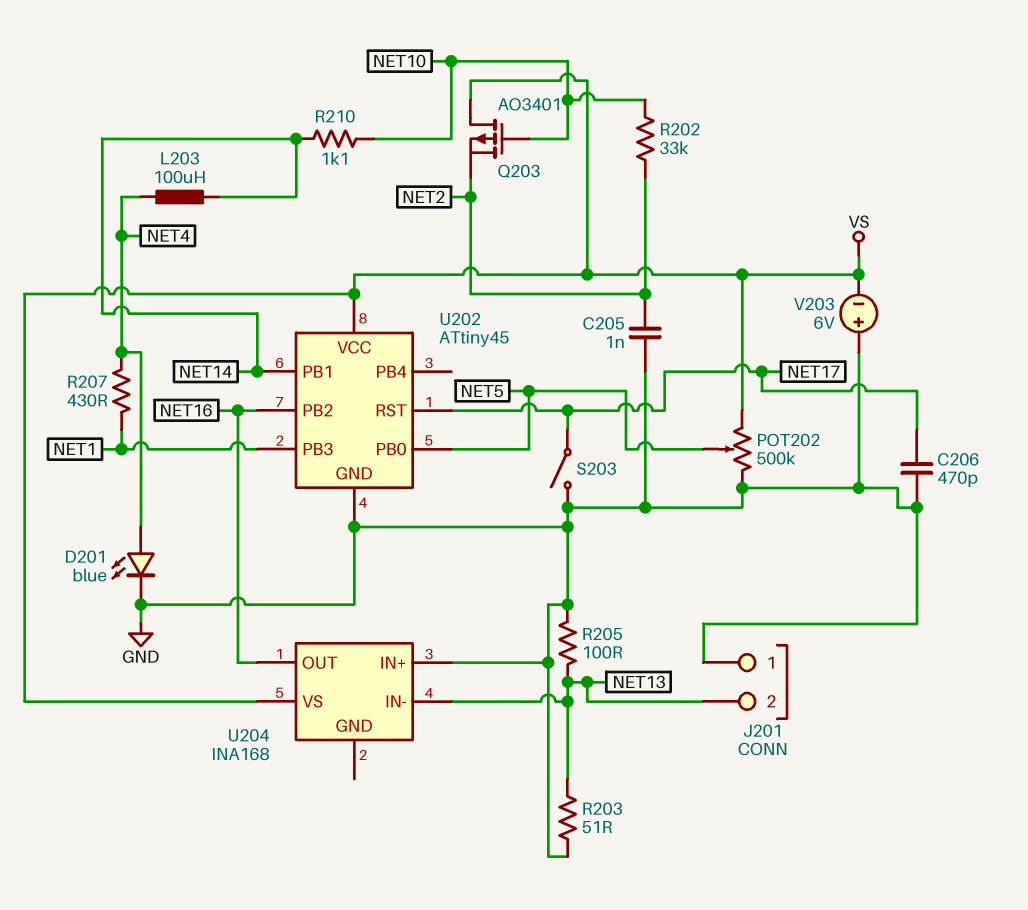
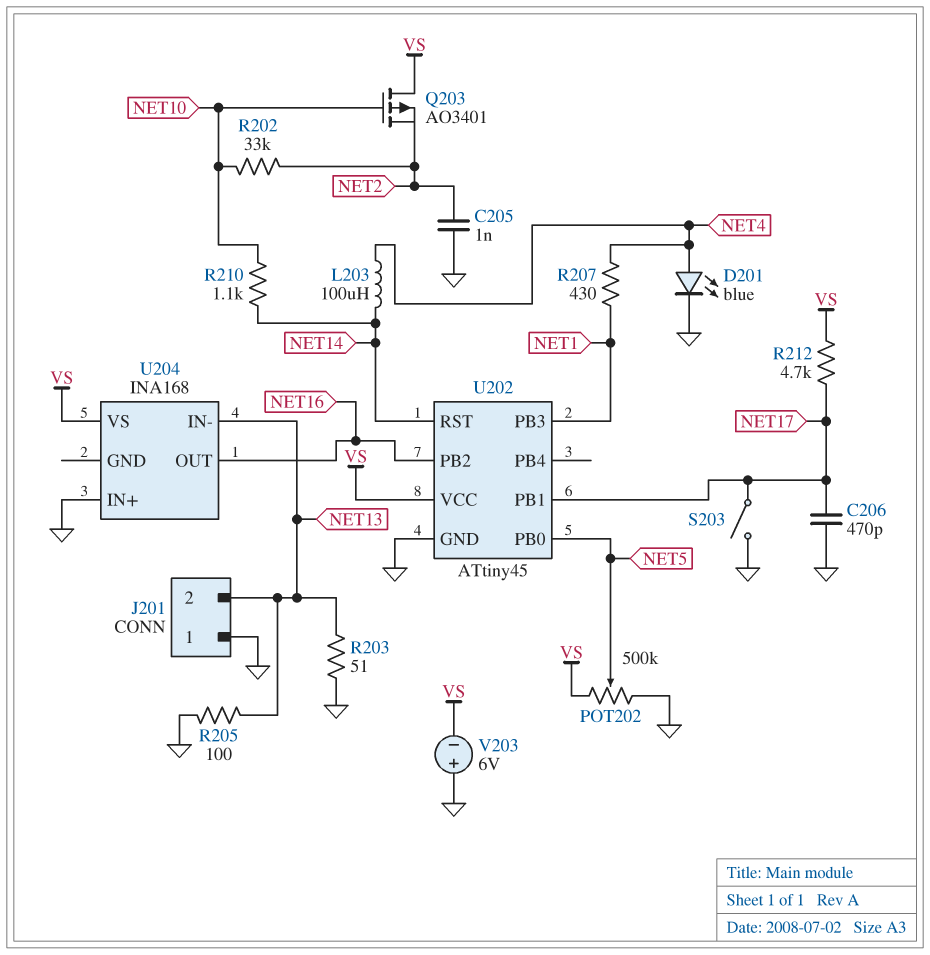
R212: none -> 4.7k (NET17, VS)
U202 pin PB1: NET14 -> NET17
U202 pin RST: NET17 -> NET14

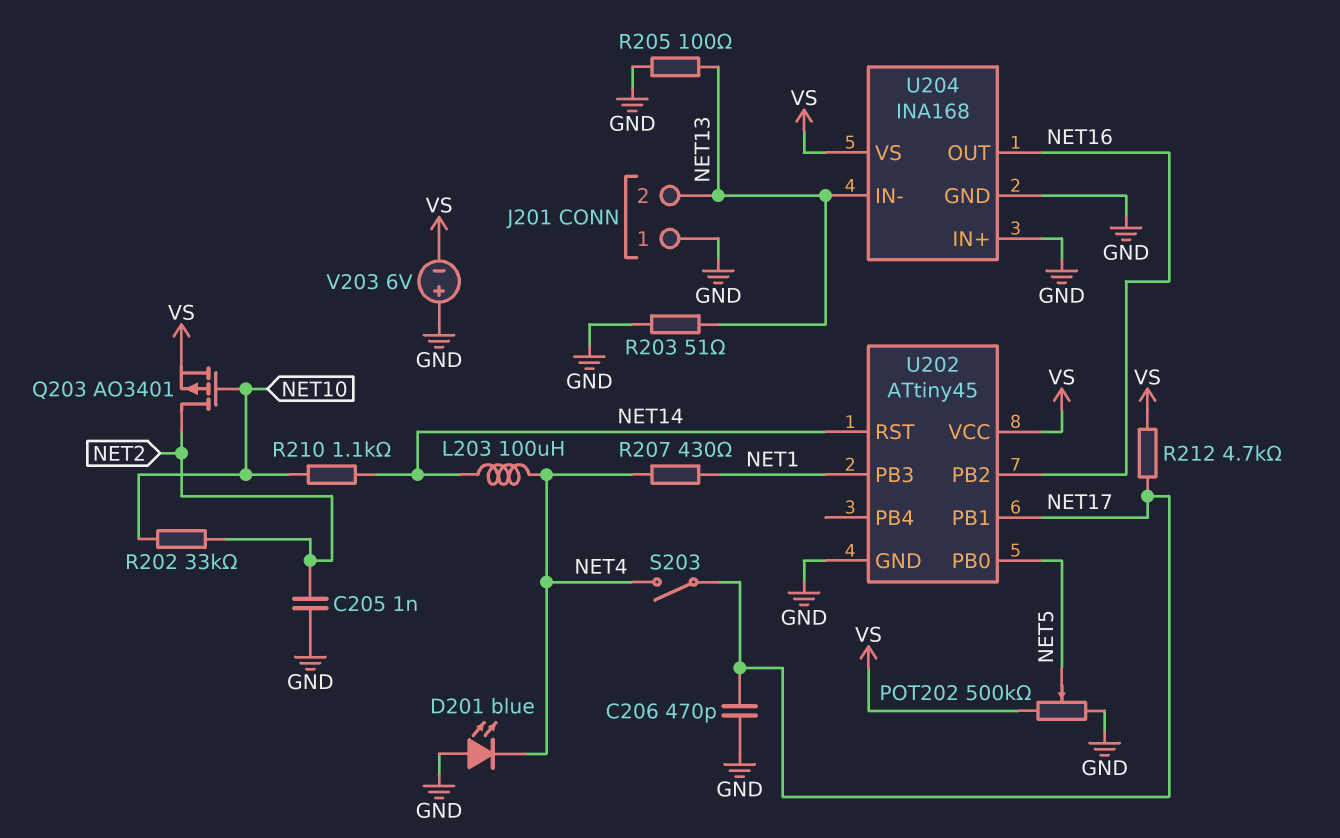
D201: LED blue (A NET4, K GND) -> LED blue (A GND, K NET4)
Q203: PMOS AO3401 (G NET10, D VS, S NET2) -> PMOS AO3401 (G NET10, D NET2, S VS)
S203: switch (GND, NET17) -> switch (NET4, NET17)
U204 pin GND: none -> GND

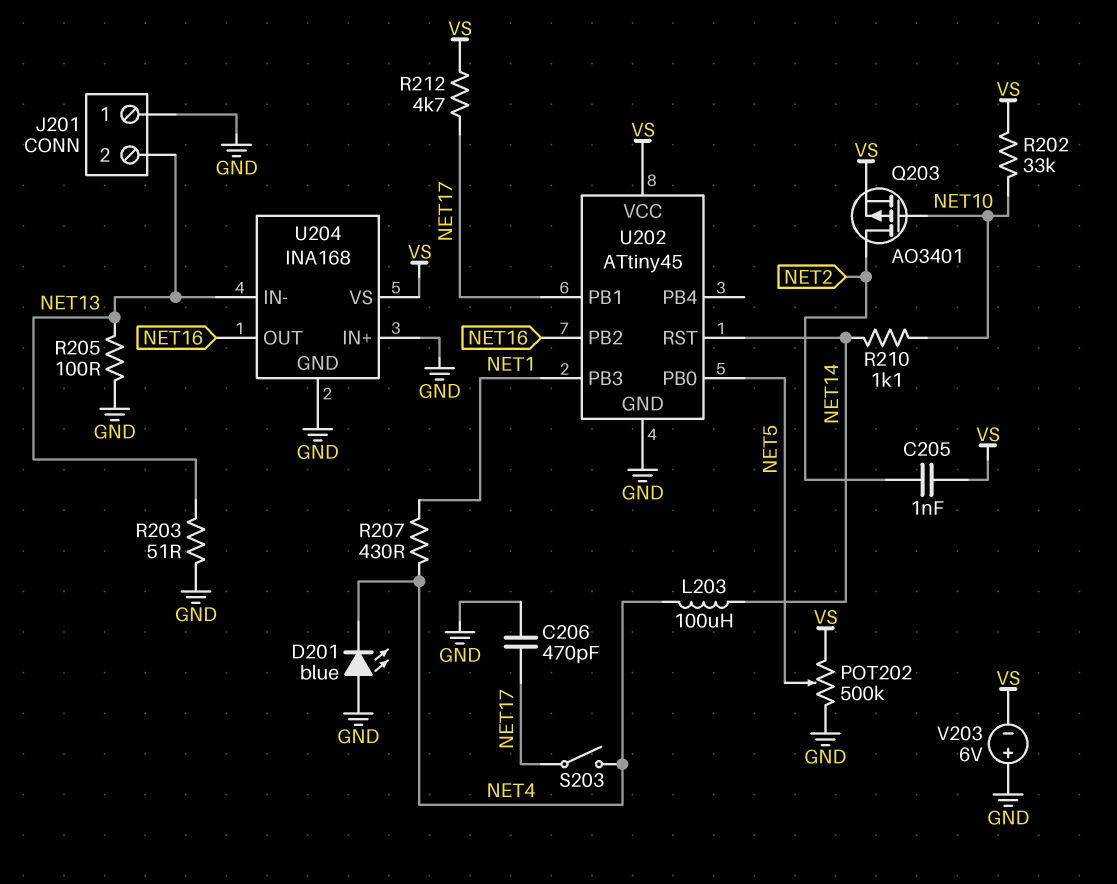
C205: 1nF (GND, NET2) -> 1nF (NET2, VS)
R202: 33k (NET2, NET10) -> 33k (NET10, VS)

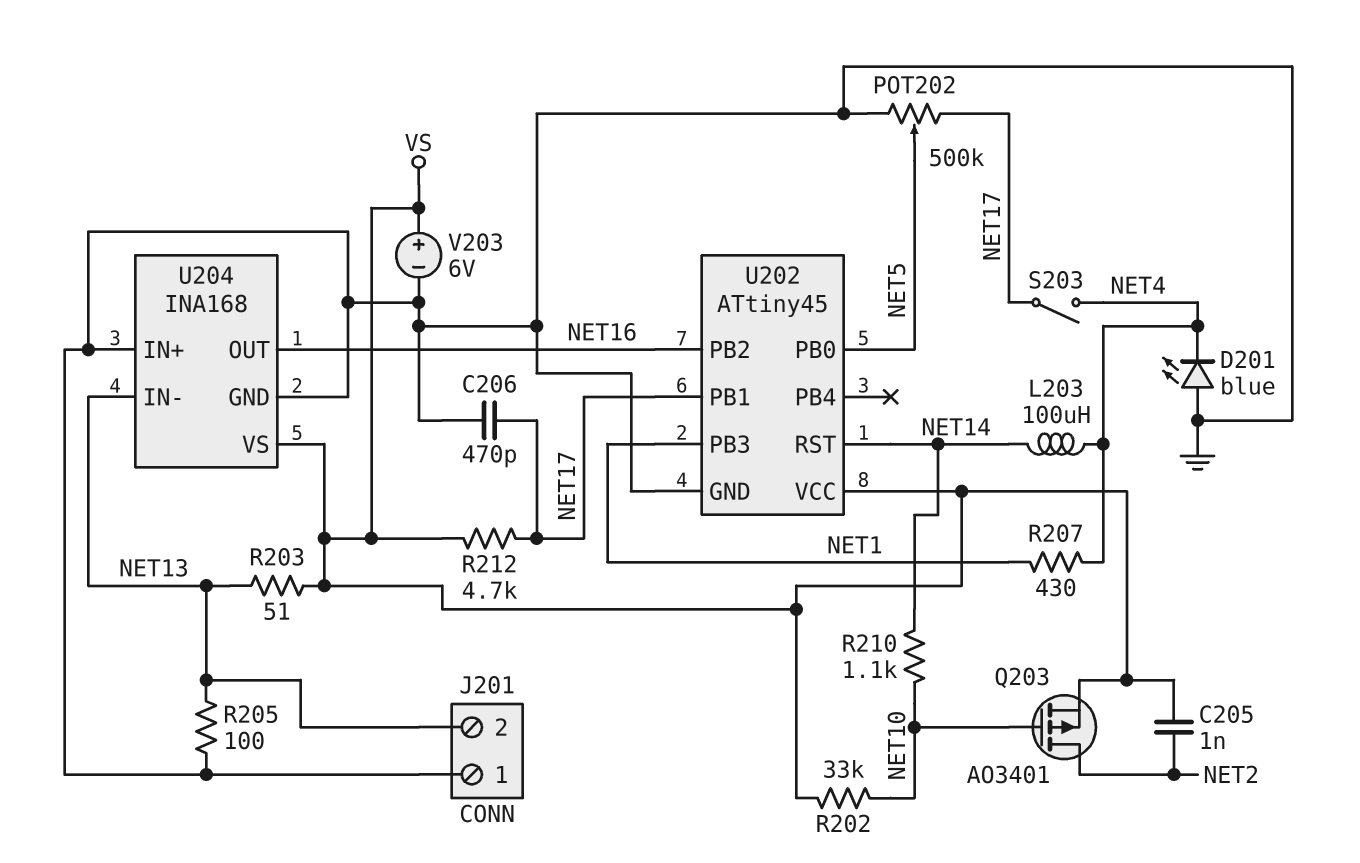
POT202: 500k (GND, VS, wiper NET5) -> 500k (GND, NET17, wiper NET5)
R203: 51 (GND, NET13) -> 51 (NET13, VS)
V203: 6V (plus GND, minus VS) -> 6V (plus VS, minus GND)

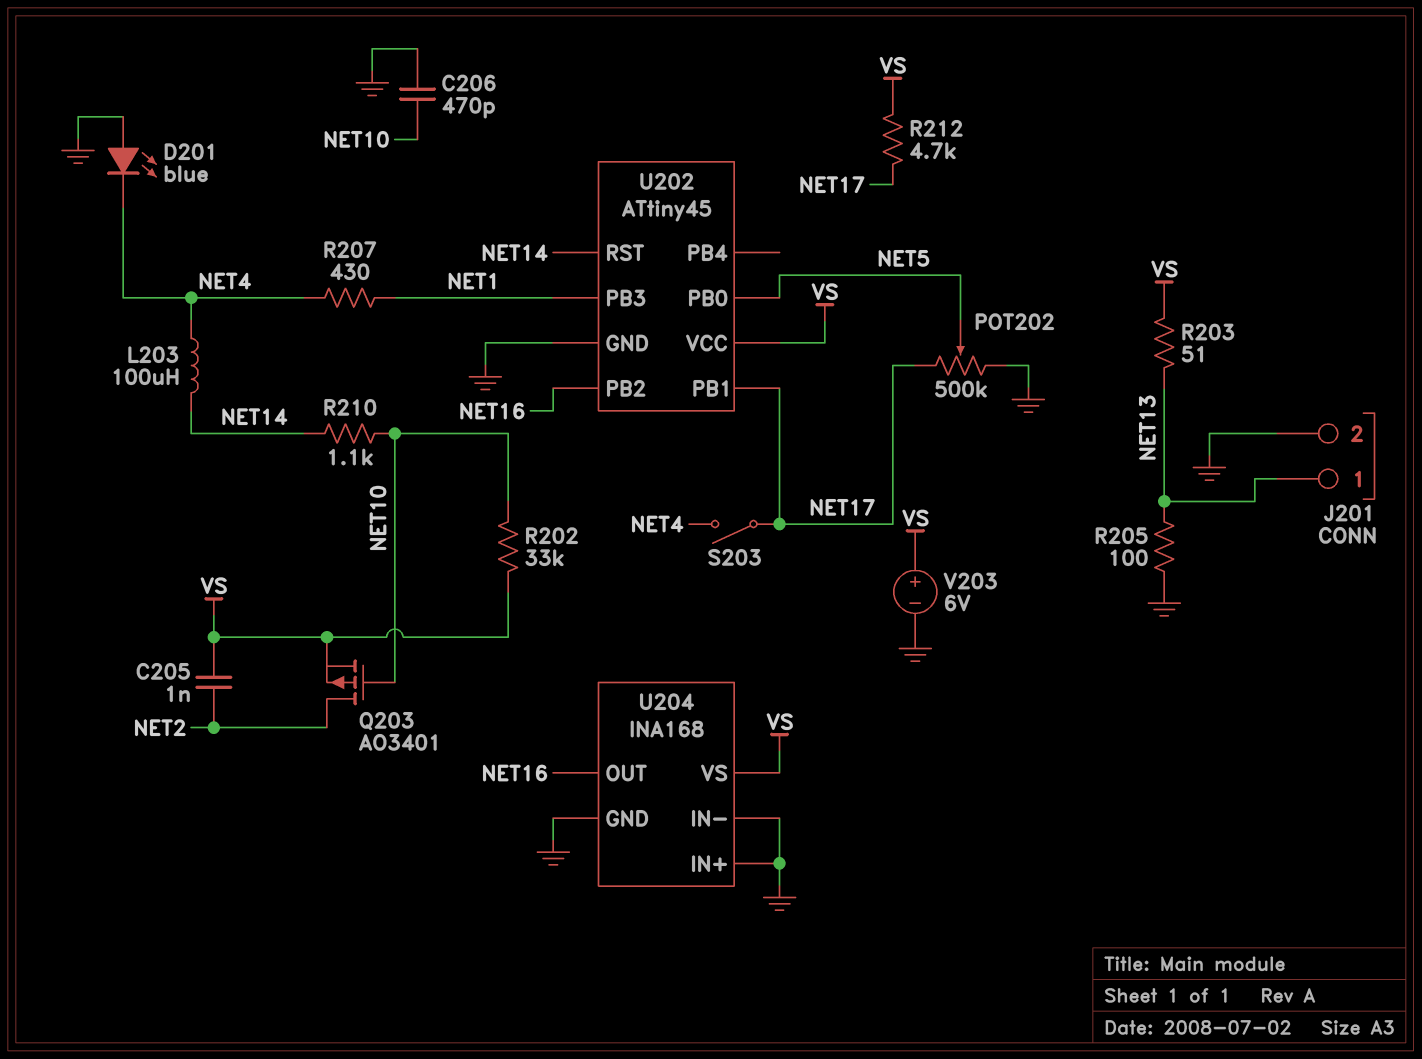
C206: 470pF (GND, NET17) -> 470pF (GND, NET10)
J201 pin 1: GND -> NET13
J201 pin 2: NET13 -> GND
U204 pin IN-: NET13 -> GND

